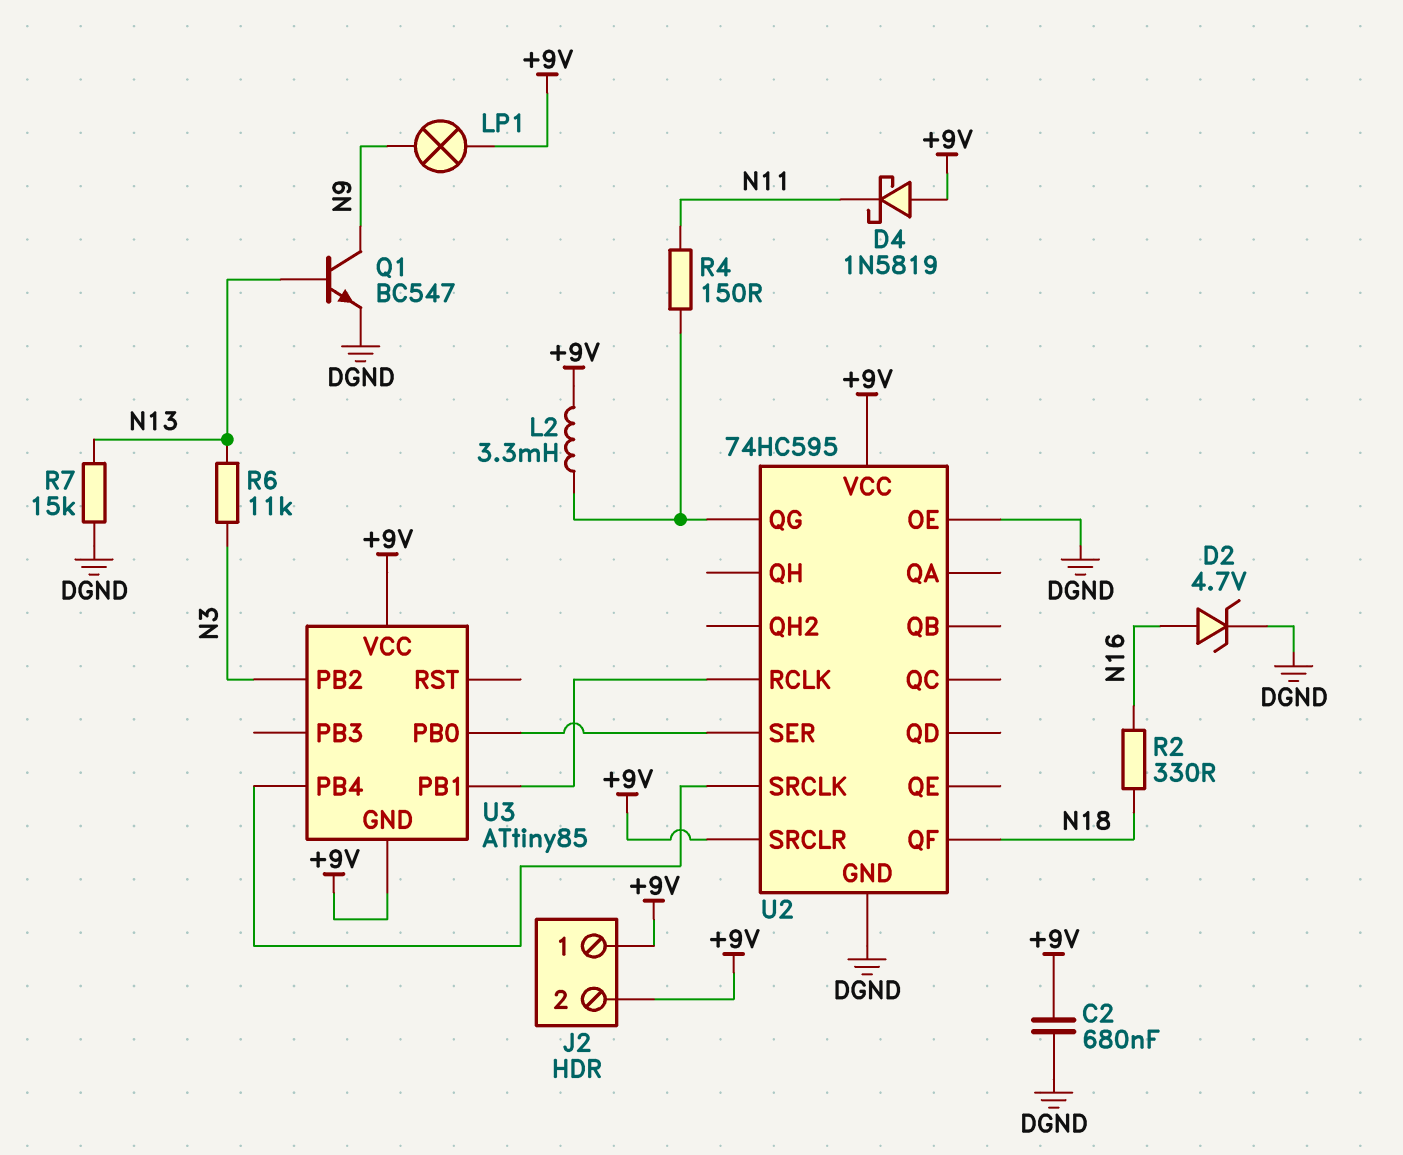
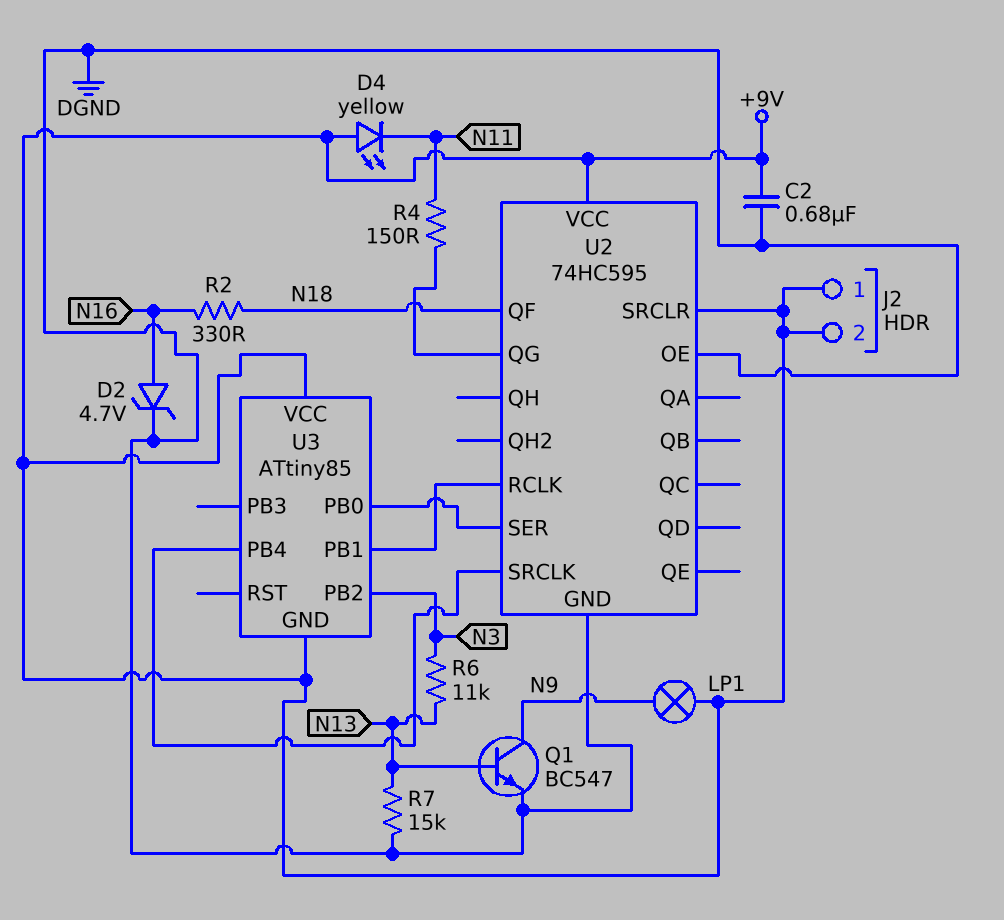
D4: schottky 1N5819 (A +9V, K N11) -> LED yellow (A +9V, K N11)
L2: 3.3mH (+9V, U2/QG) -> none

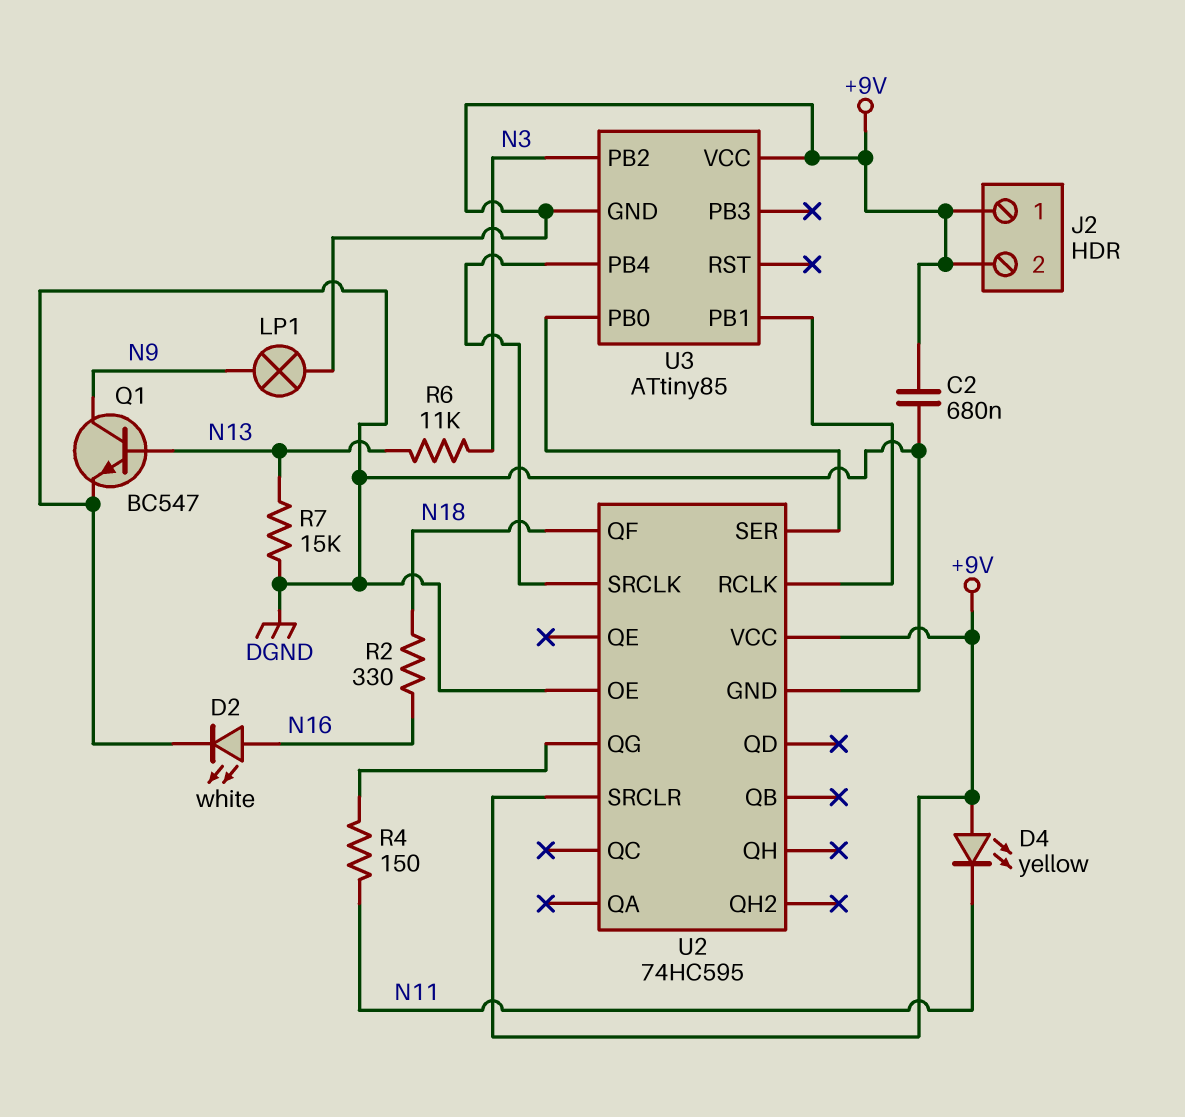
D2: zener 4.7V (A N16, K DGND) -> LED white (A N16, K DGND)

